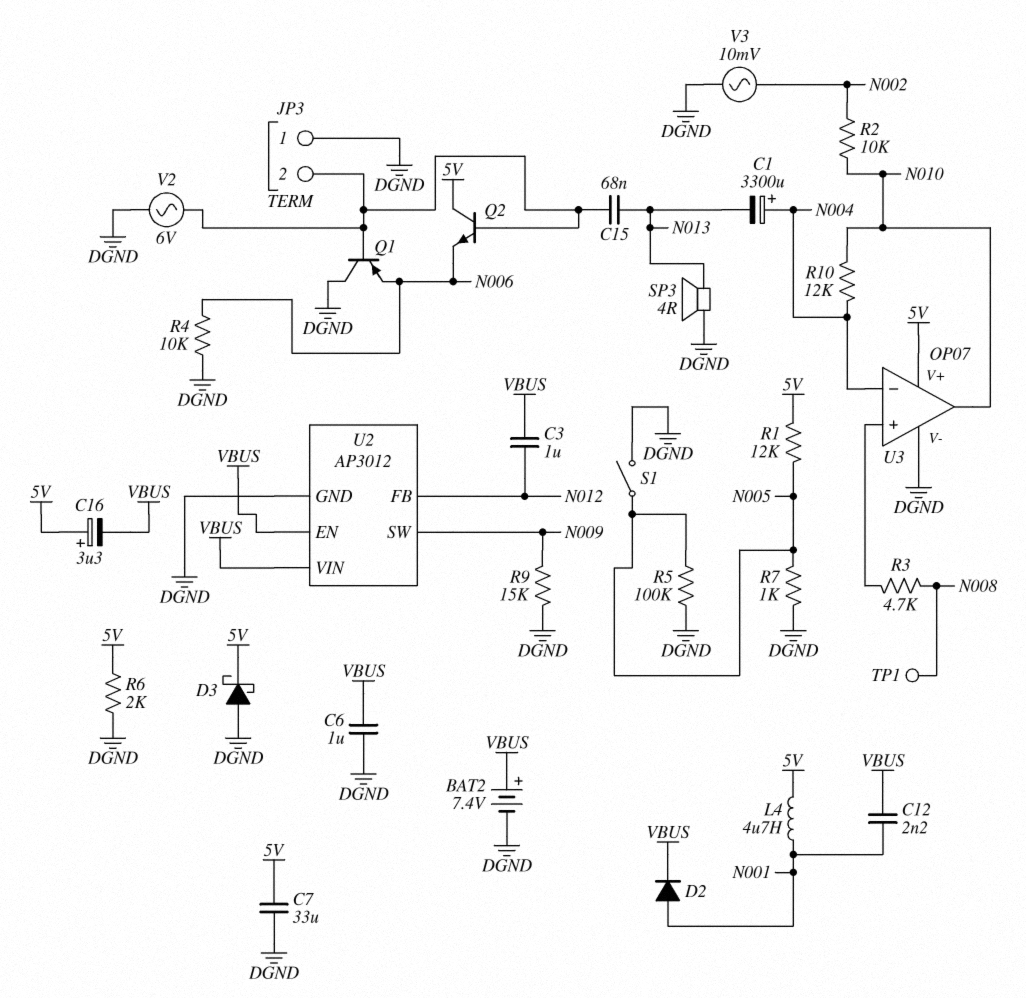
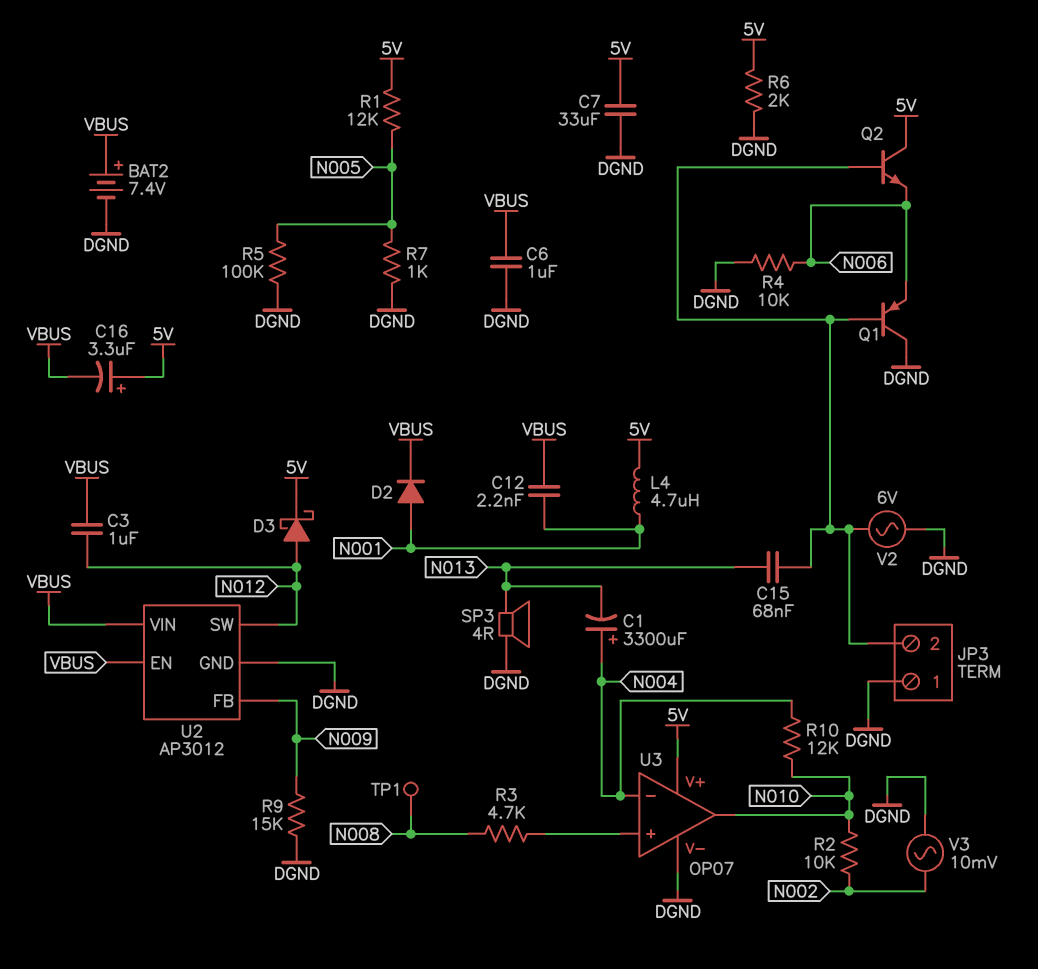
D3: schottky (A DGND, K 5V) -> schottky (A N012, K 5V)
S1: switch (DGND, N005) -> none
U2 pin FB: N012 -> N009
U2 pin SW: N009 -> N012

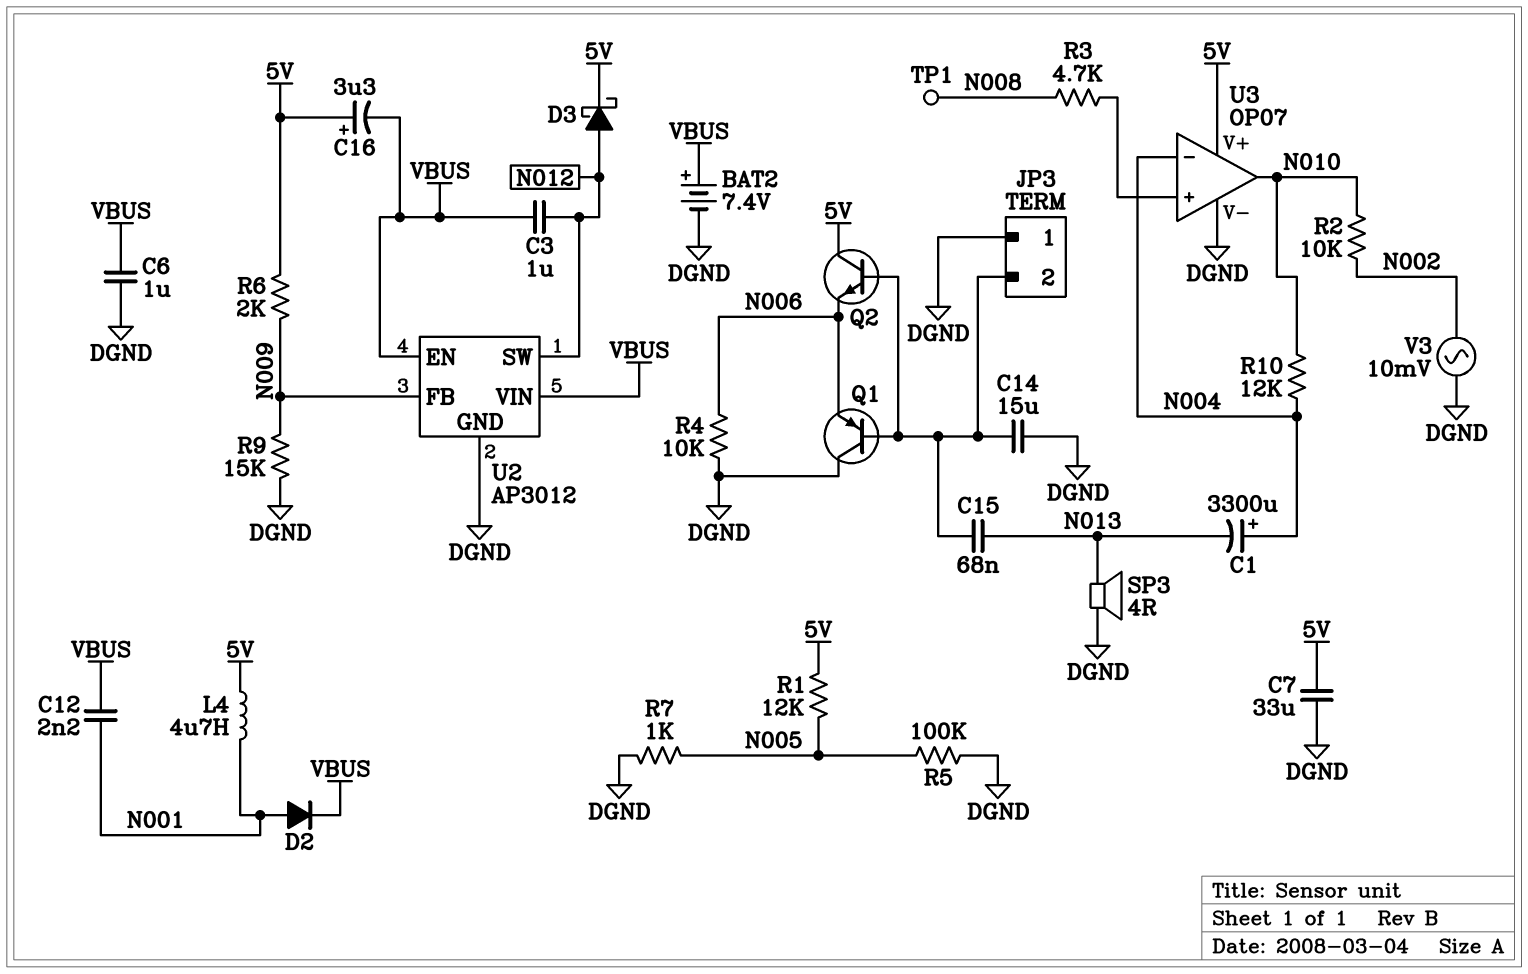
C14: none -> 15uF (DGND, JP3/2)
R6: 2k (5V, DGND) -> 2k (5V, N009)
V2: AC 6V (DGND, JP3/2) -> none

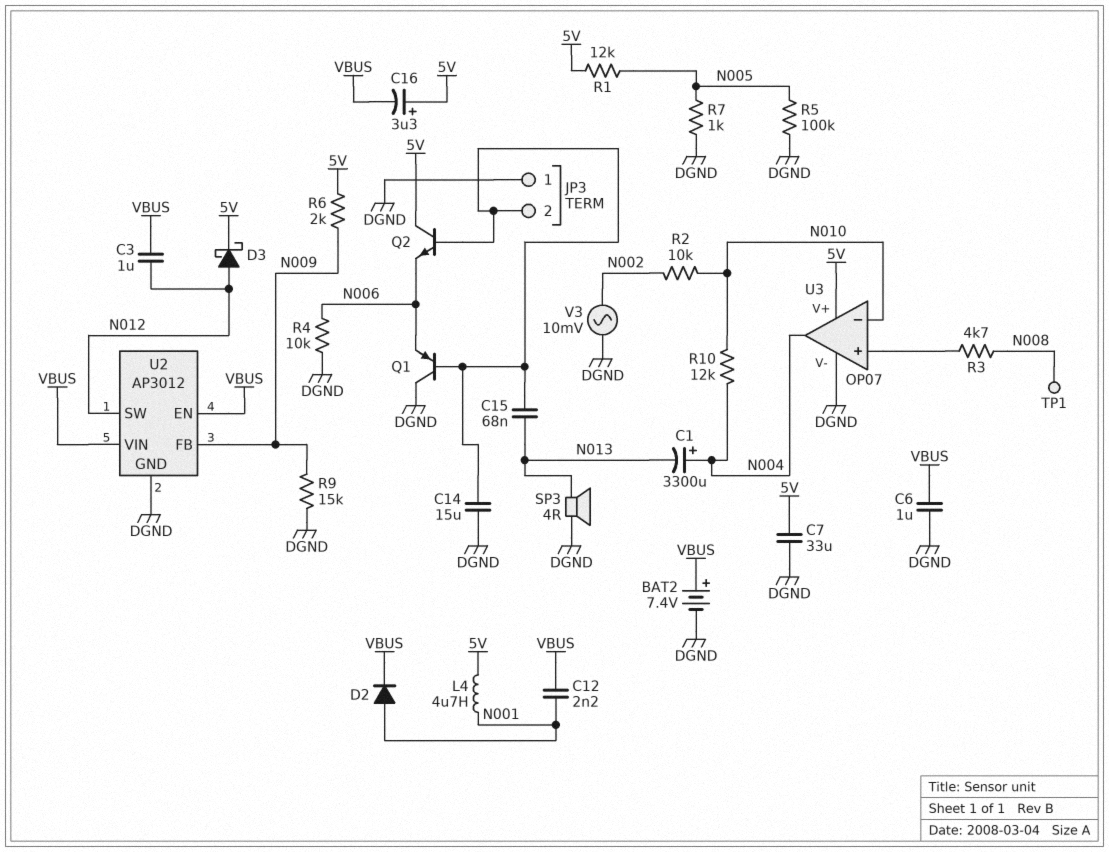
U3 pin in-: N004 -> N010
U3 pin out: N010 -> N004

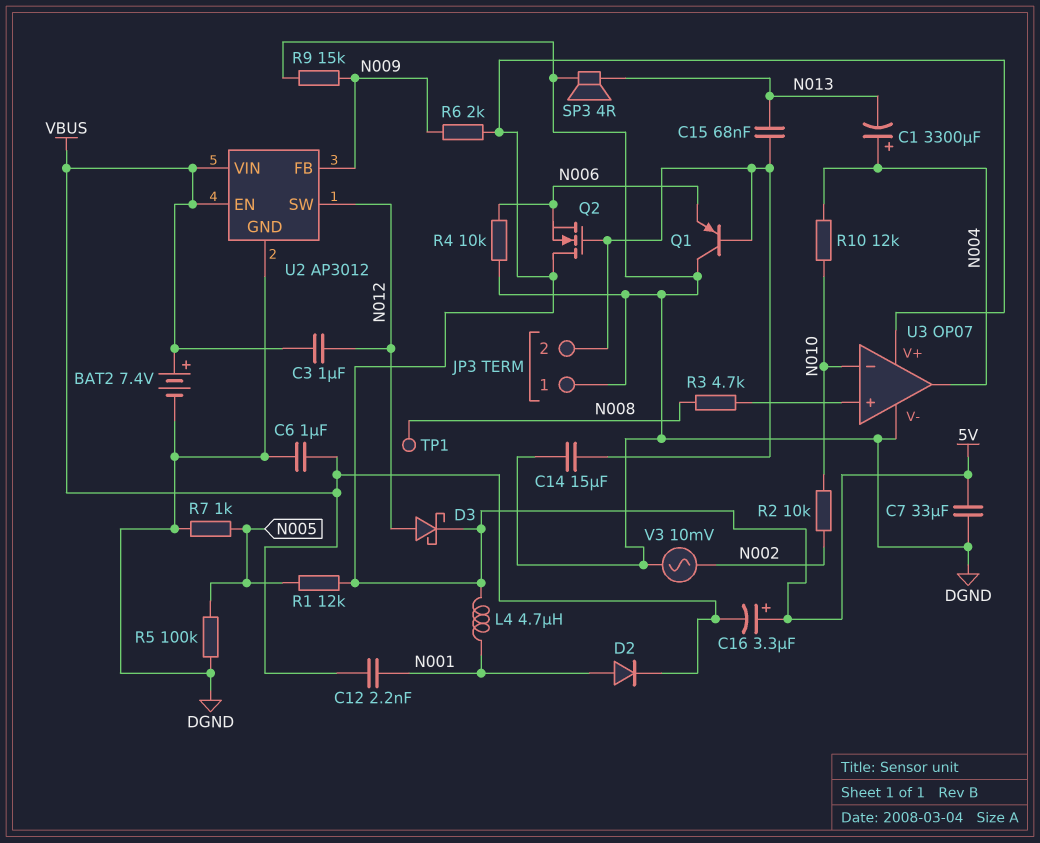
Q2: NPN (B JP3/2, C 5V, E N006) -> NMOS (G JP3/2, D 5V, S N006)

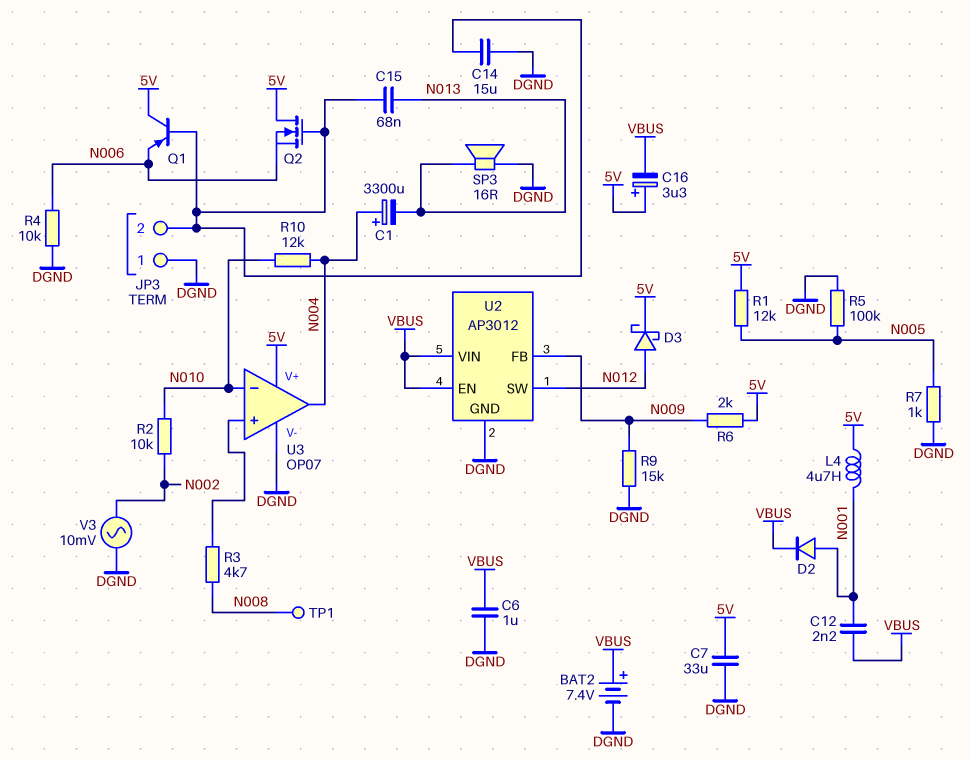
C3: 1uF (N012, VBUS) -> none
Q1: PNP (B JP3/2, C DGND, E N006) -> PNP (B JP3/2, C 5V, E N006)
SP3: speaker 4R (DGND, N013) -> speaker 16R (DGND, N013)

